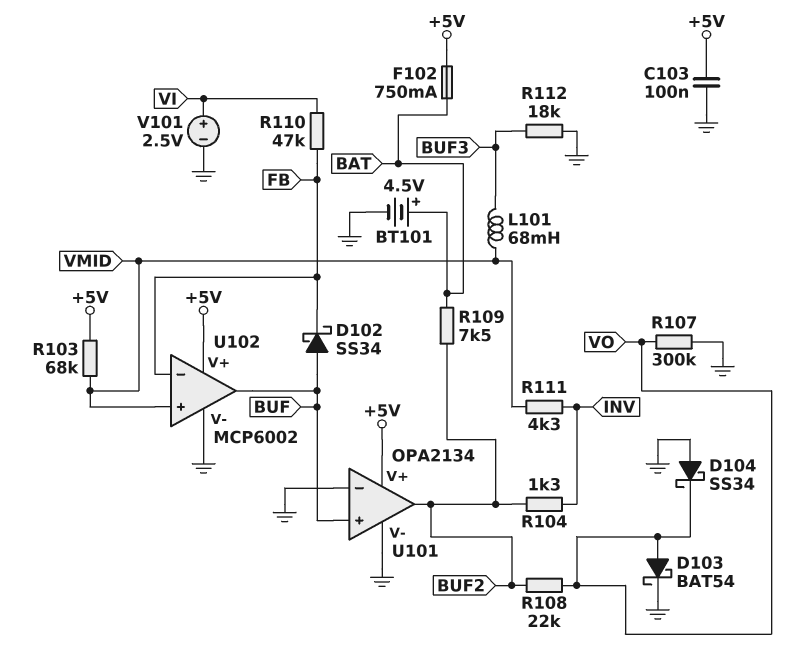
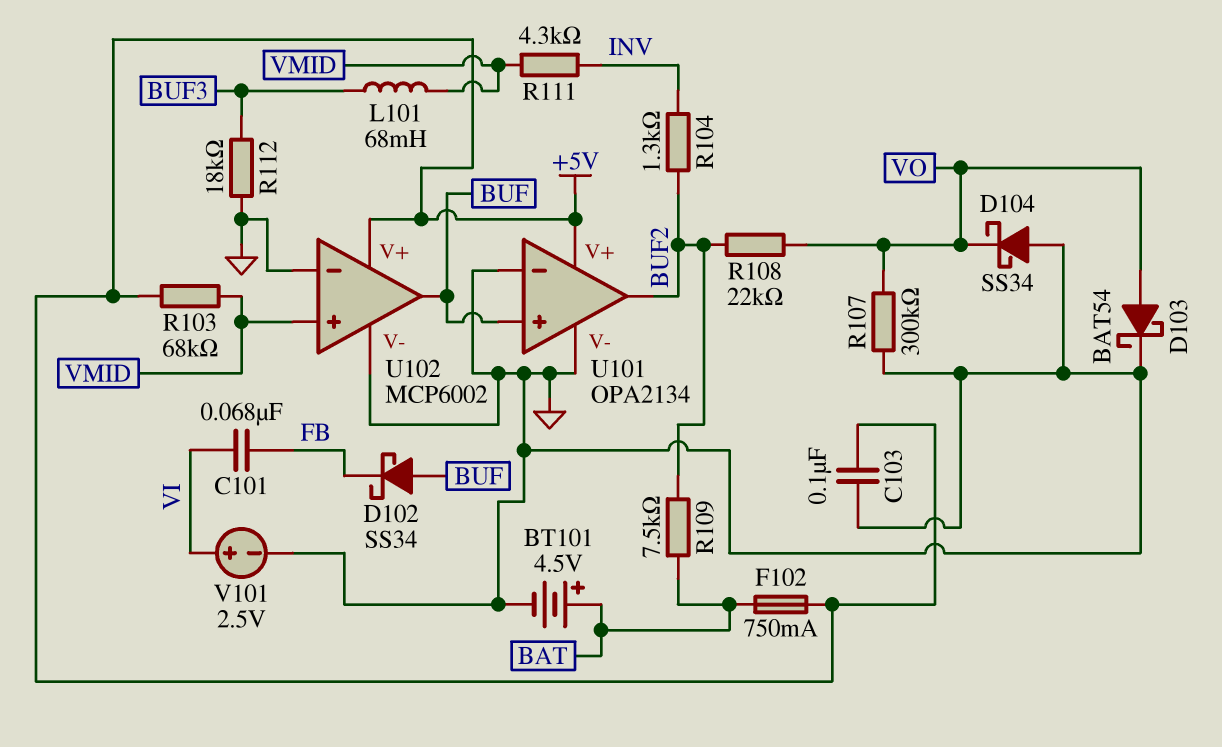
C101: none -> 68nF (FB, VI)
R110: 47k (FB, VI) -> none
U102 pin in-: FB -> GND

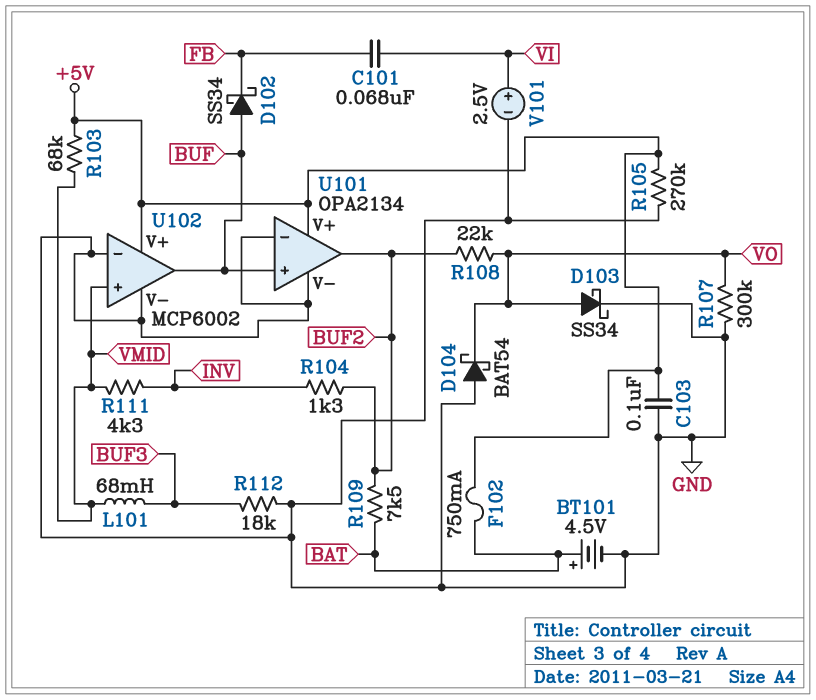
D103: schottky BAT54 (A VO, K GND) -> schottky SS34 (A VO, K GND)
D104: schottky SS34 (A GND, K VO) -> schottky BAT54 (A GND, K VO)
R105: none -> 270k (+5V, GND)

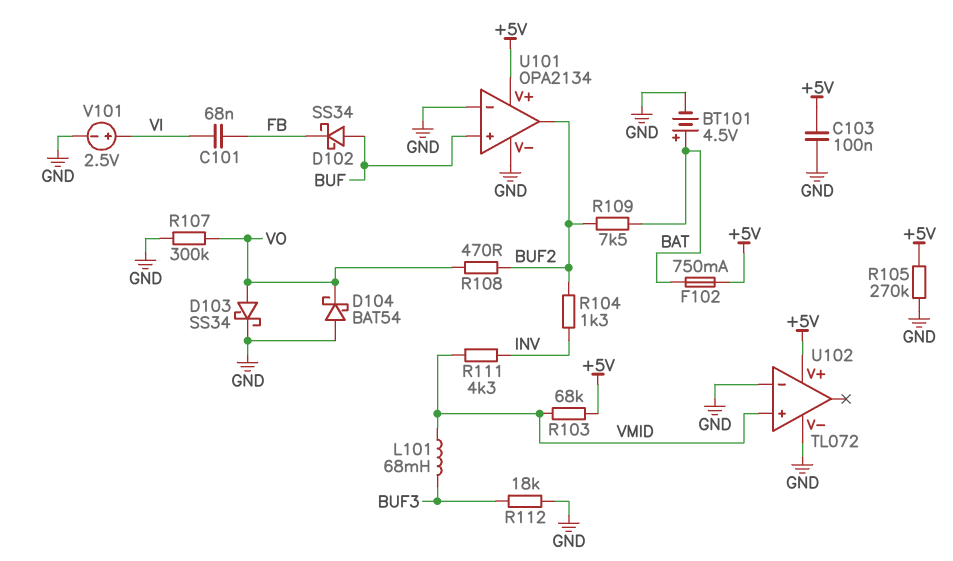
R108: 22k (BUF2, VO) -> 470 (BUF2, VO)
U102: MCP6002 -> TL072
U102 pin out: BUF -> none

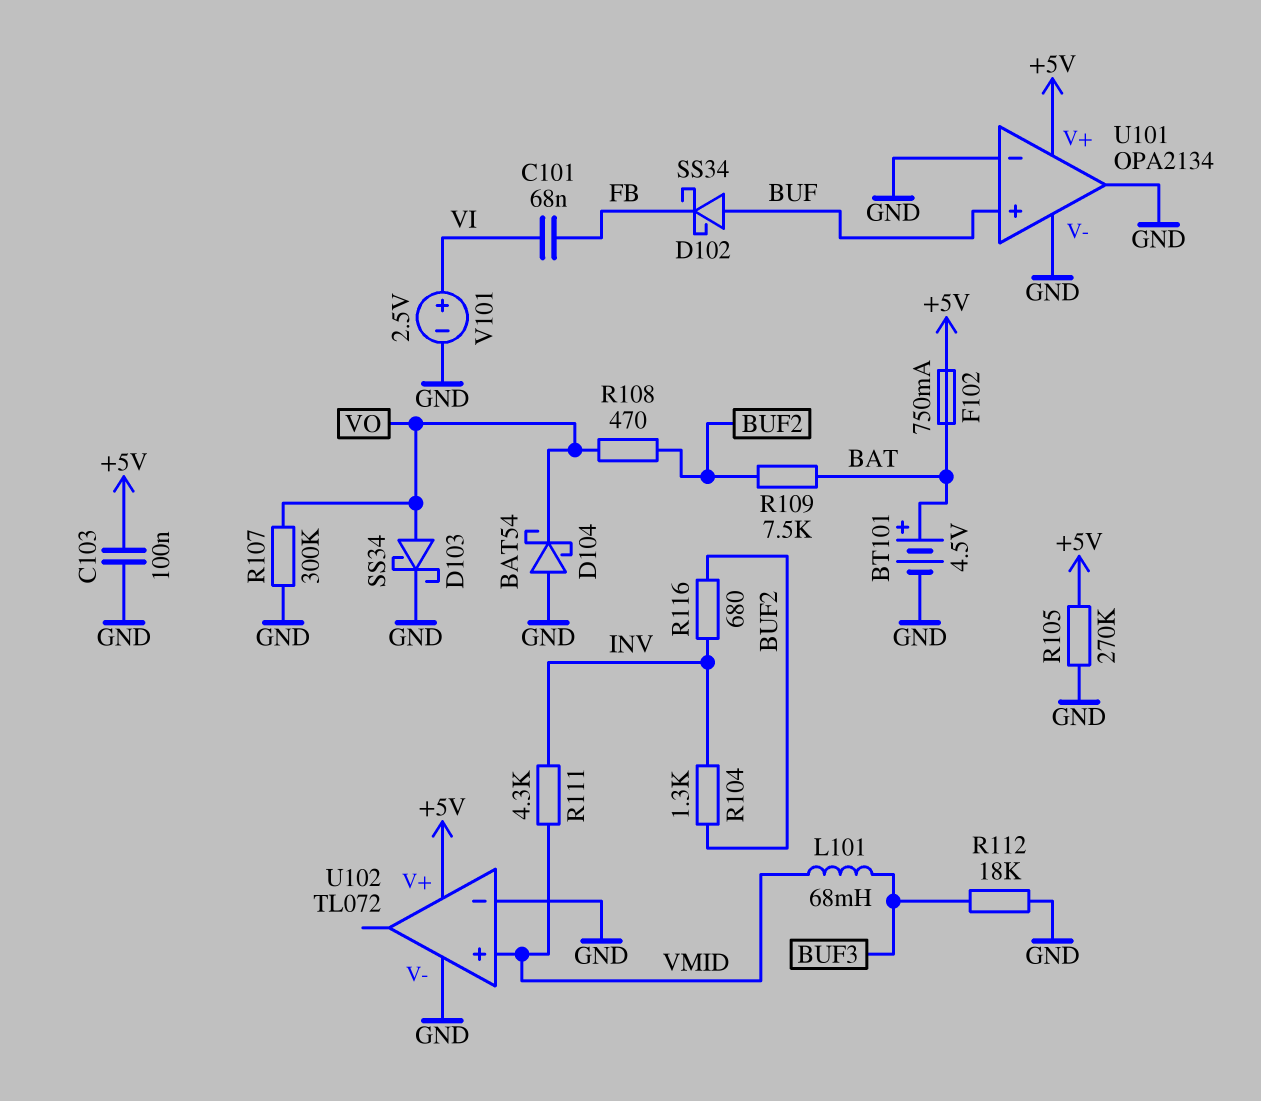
R103: 68k (+5V, VMID) -> none
R116: none -> 680 (BUF2, INV)
U101 pin out: BUF2 -> GND

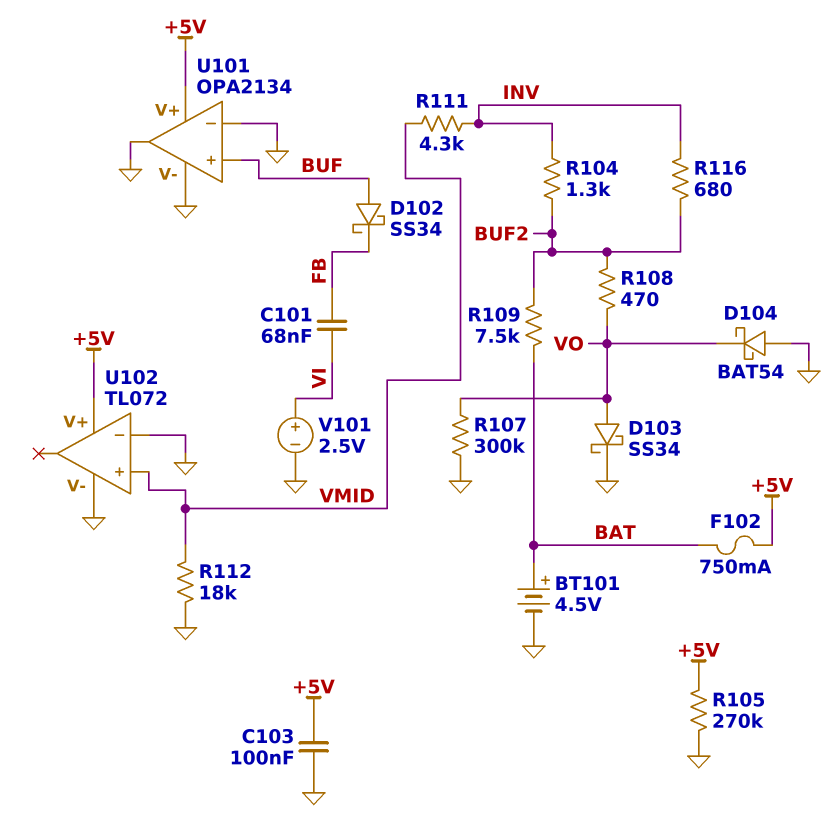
L101: 68mH (BUF3, VMID) -> none
R112: 18k (BUF3, GND) -> 18k (GND, VMID)

